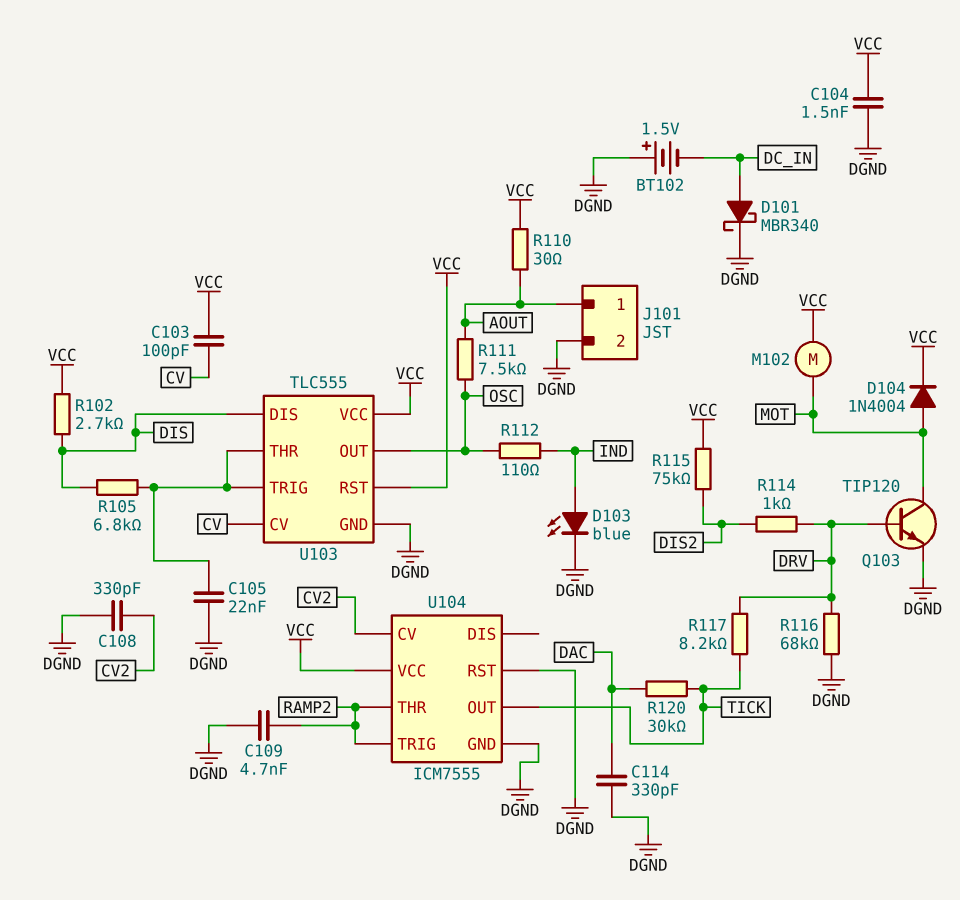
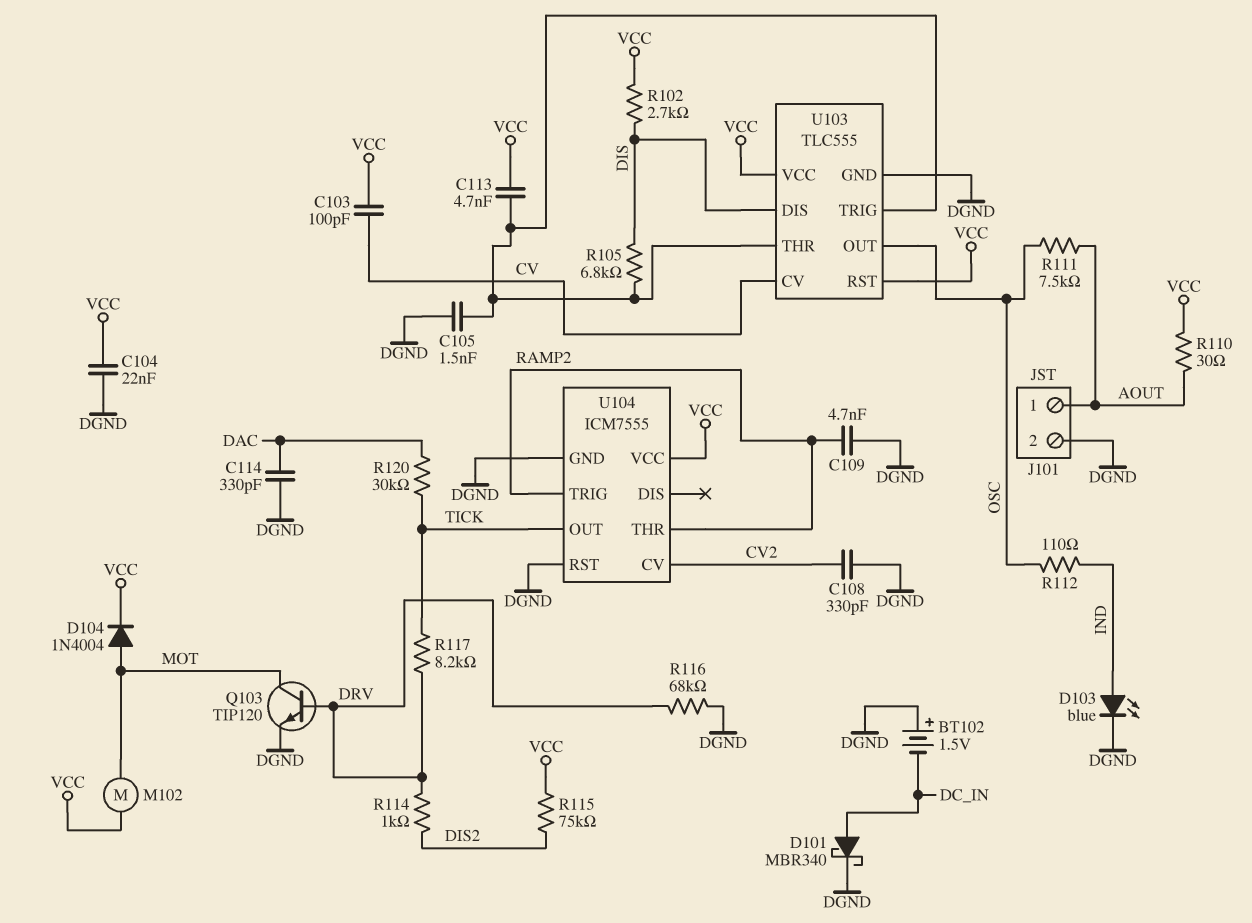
C104: 1.5nF (DGND, VCC) -> 22nF (DGND, VCC)
C105: 22nF (DGND, U103/THR) -> 1.5nF (DGND, U103/THR)
C113: none -> 4.7nF (U103/THR, VCC)

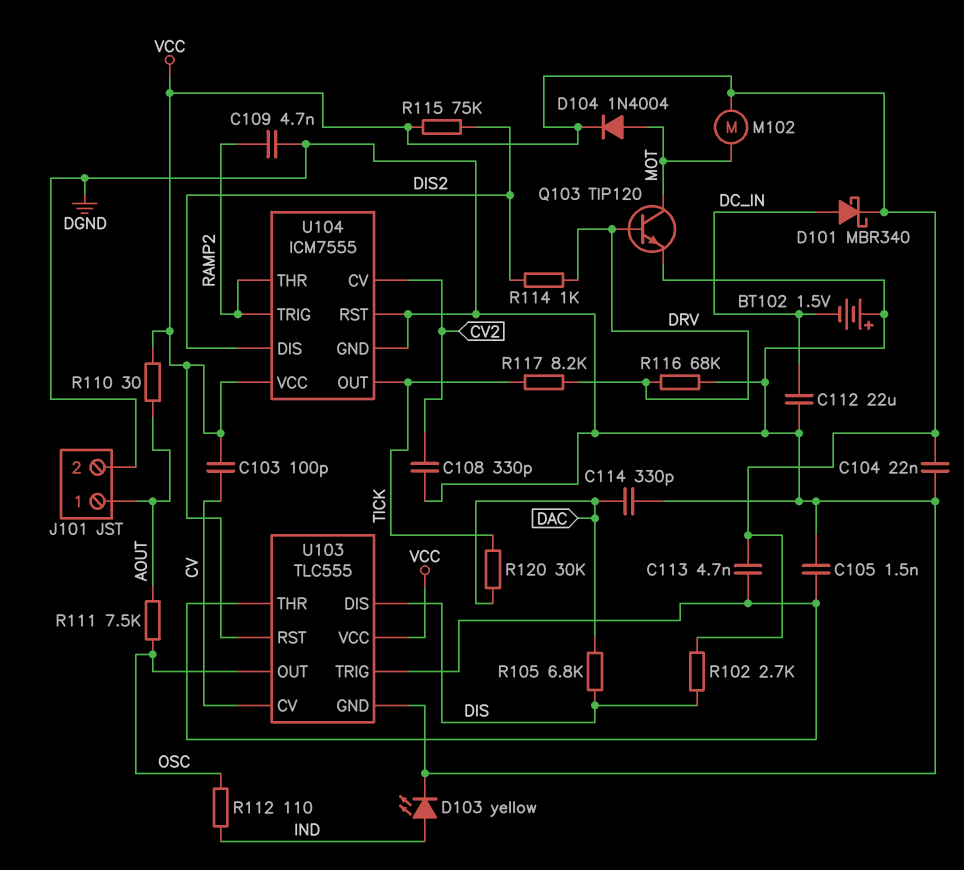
C112: none -> 22uF (DC_IN, DGND)
D101: schottky MBR340 (A DC_IN, K DGND) -> schottky MBR340 (A DC_IN, K VCC)
D103: LED blue (A IND, K DGND) -> LED yellow (A IND, K DGND)
R105: 6.8k (DIS, U103/THR) -> 6.8k (DAC, DIS)
U104 pin DIS: none -> DIS2

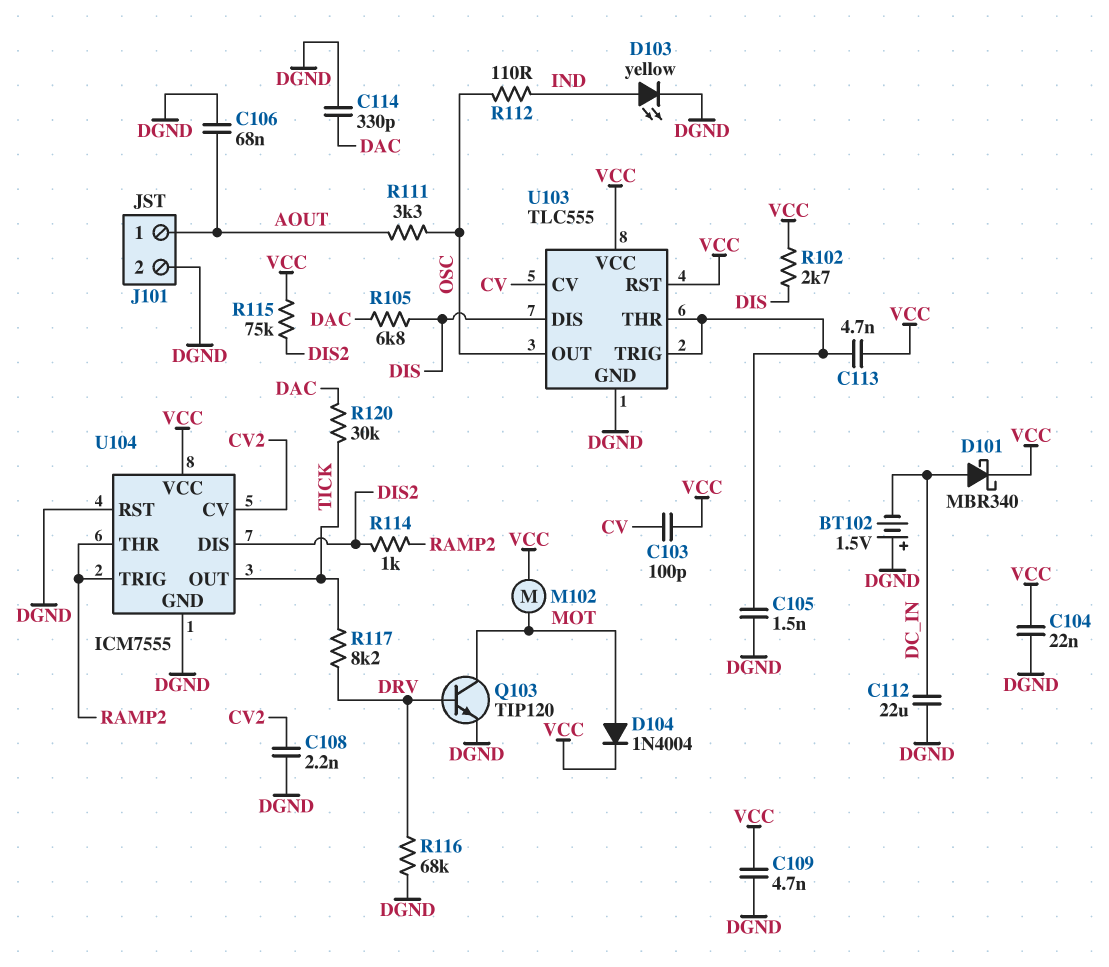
C106: none -> 68nF (AOUT, DGND)
C108: 330pF (CV2, DGND) -> 2.2nF (CV2, DGND)
C109: 4.7nF (DGND, RAMP2) -> 4.7nF (DGND, VCC)
R110: 30 (AOUT, VCC) -> none
R111: 7.5k (AOUT, OSC) -> 3.3k (AOUT, OSC)
R114: 1k (DIS2, DRV) -> 1k (DIS2, RAMP2)

